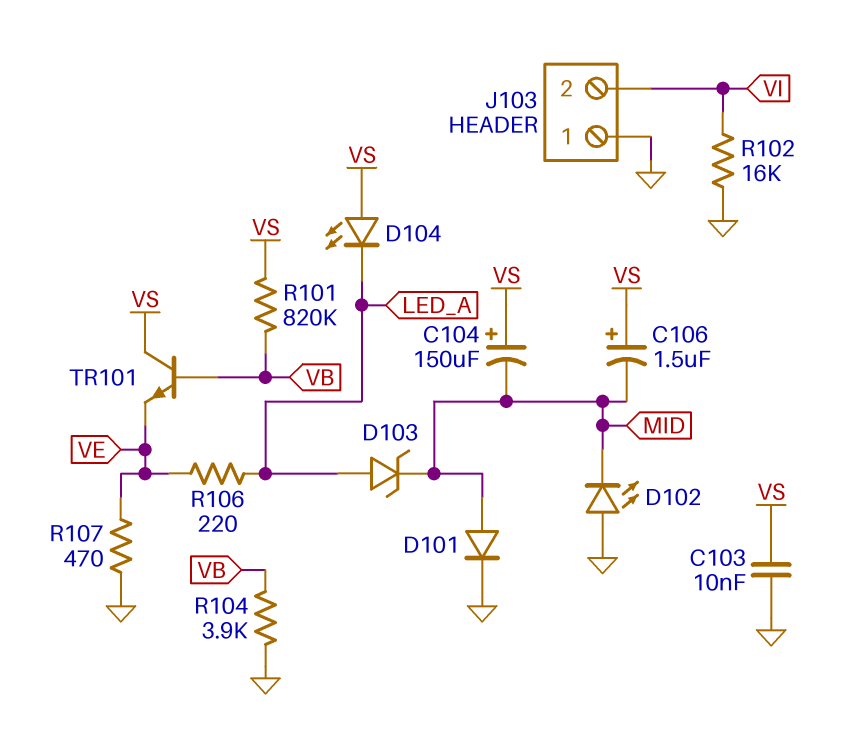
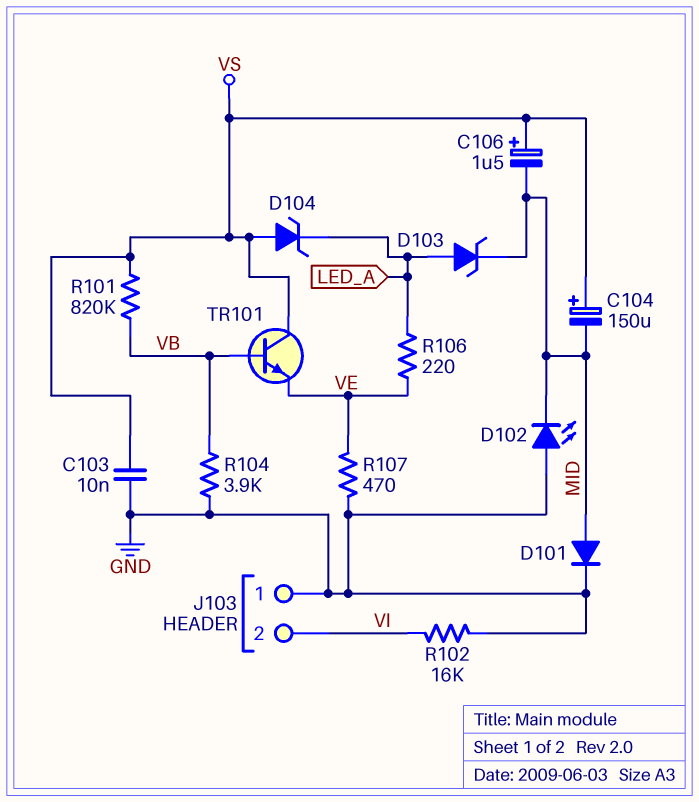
D104: LED (A VS, K LED_A) -> zener (A VS, K LED_A)

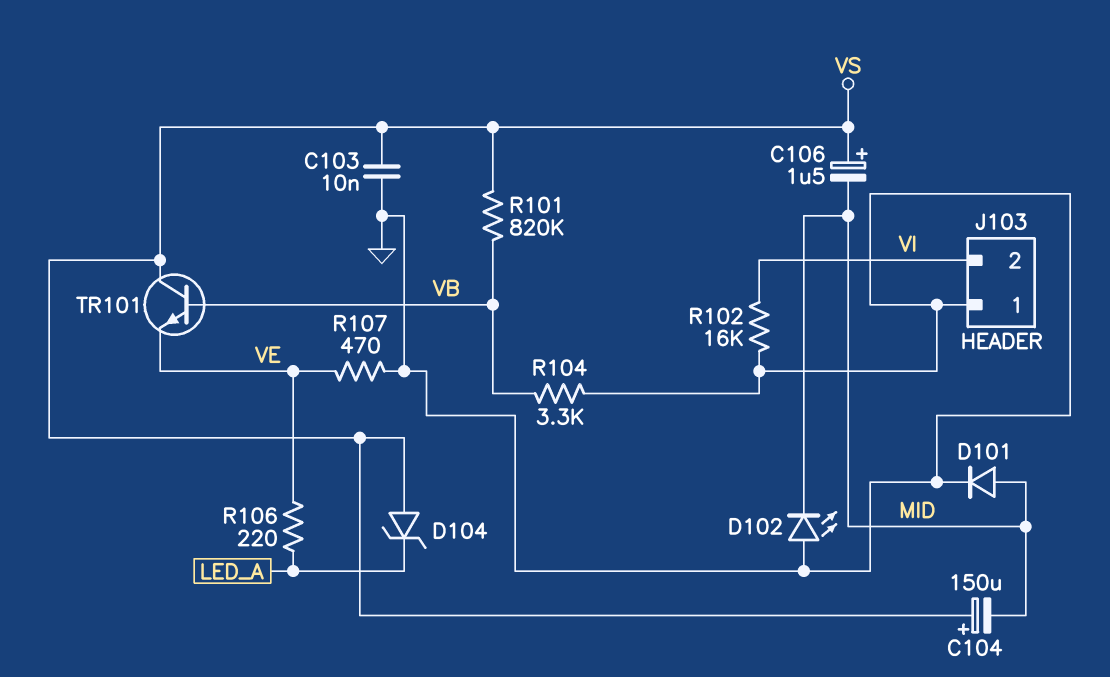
D103: zener (A LED_A, K MID) -> none
R104: 3.9k (GND, VB) -> 3.3k (GND, VB)

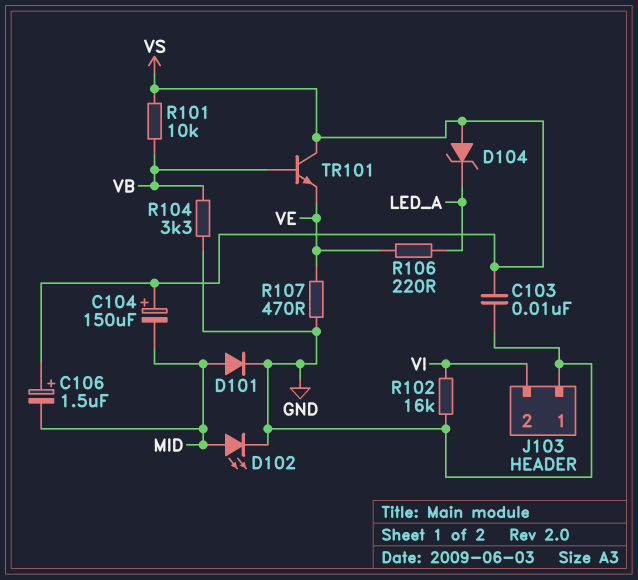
D102: LED (A GND, K MID) -> LED (A MID, K GND)
R101: 820k (VB, VS) -> 10k (VB, VS)

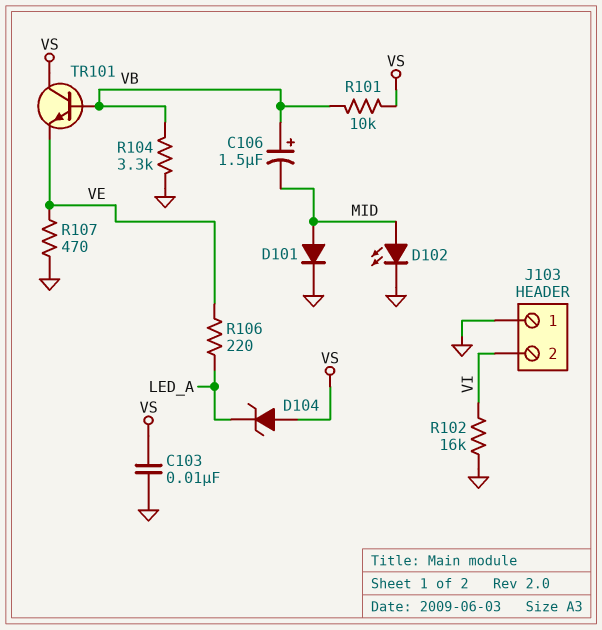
C104: 150uF (plus VS, minus MID) -> none
C106: 1.5uF (plus VS, minus MID) -> 1.5uF (plus VB, minus MID)

